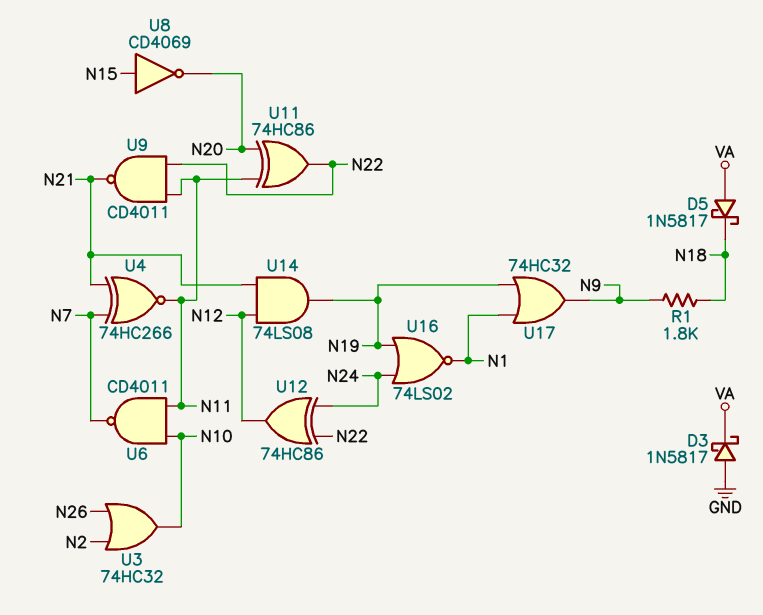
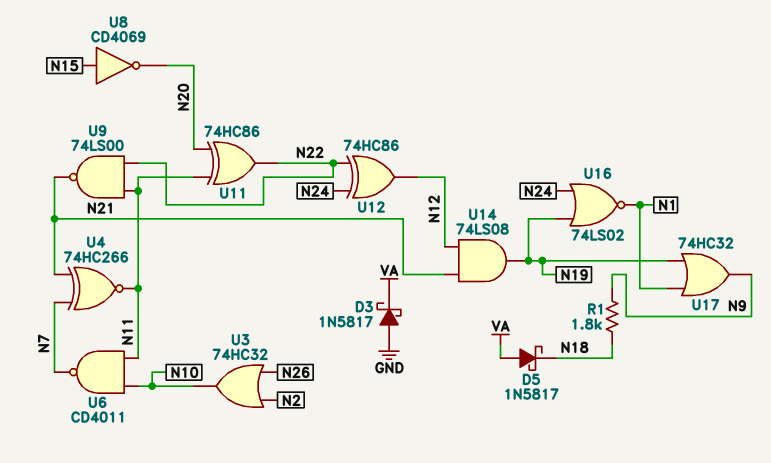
U9: NAND CD4011 (in N11, in N22, out N21) -> NAND 74LS00 (in N11, in N22, out N21)

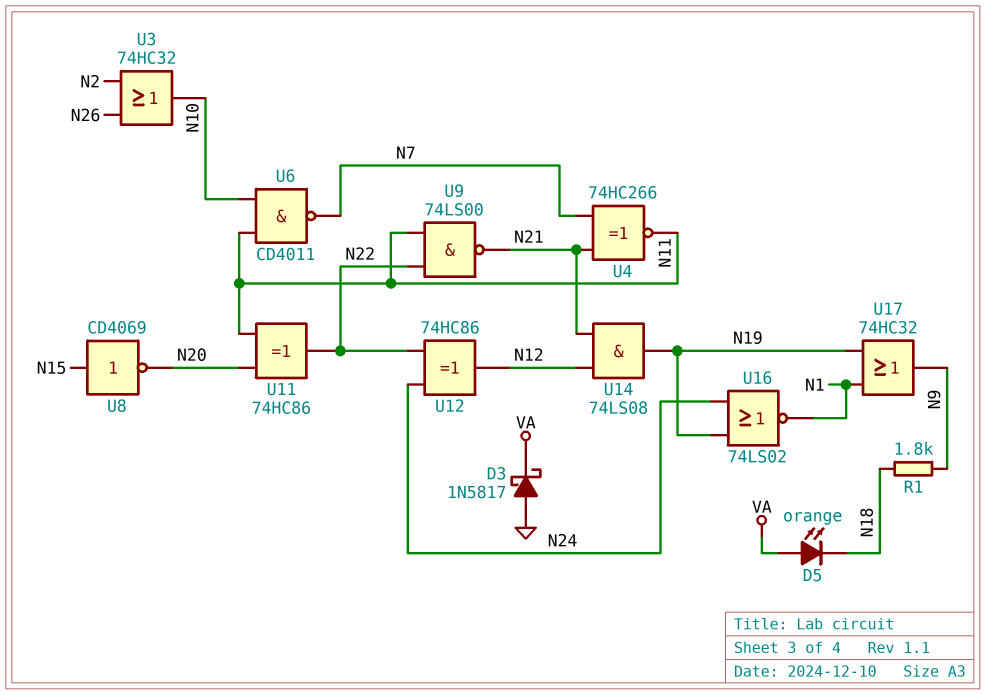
D5: schottky 1N5817 (A VA, K N18) -> LED orange (A VA, K N18)

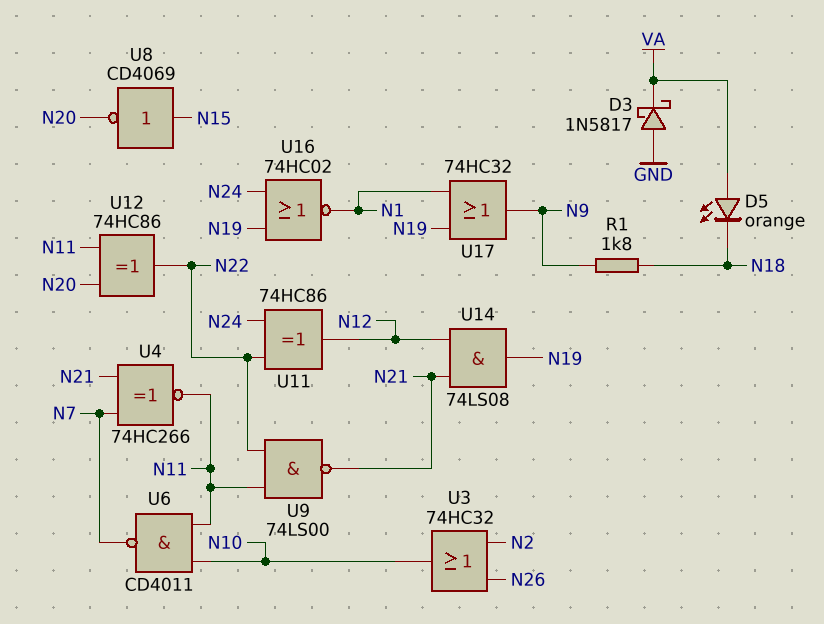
U11: XOR 74HC86 (in N11, in N20, out N22) -> XOR 74HC86 (in N22, in N24, out N12)
U12: XOR 74HC86 (in N22, in N24, out N12) -> XOR 74HC86 (in N11, in N20, out N22)
U16: NOR 74LS02 (in N19, in N24, out N1) -> NOR 74HC02 (in N19, in N24, out N1)

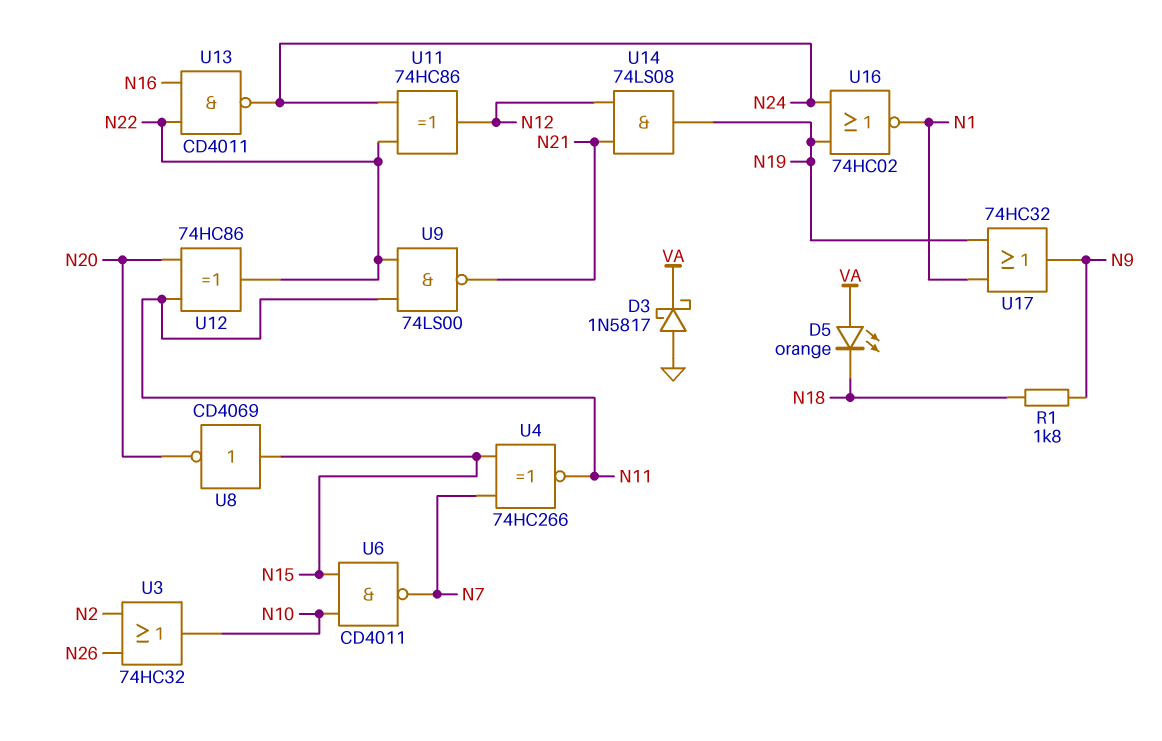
U4: XNOR 74HC266 (in N7, in N21, out N11) -> XNOR 74HC266 (in N7, in N15, out N11)
U6: NAND CD4011 (in N10, in N11, out N7) -> NAND CD4011 (in N10, in N15, out N7)
U13: none -> NAND CD4011 (in N16, in N22, out N24)

